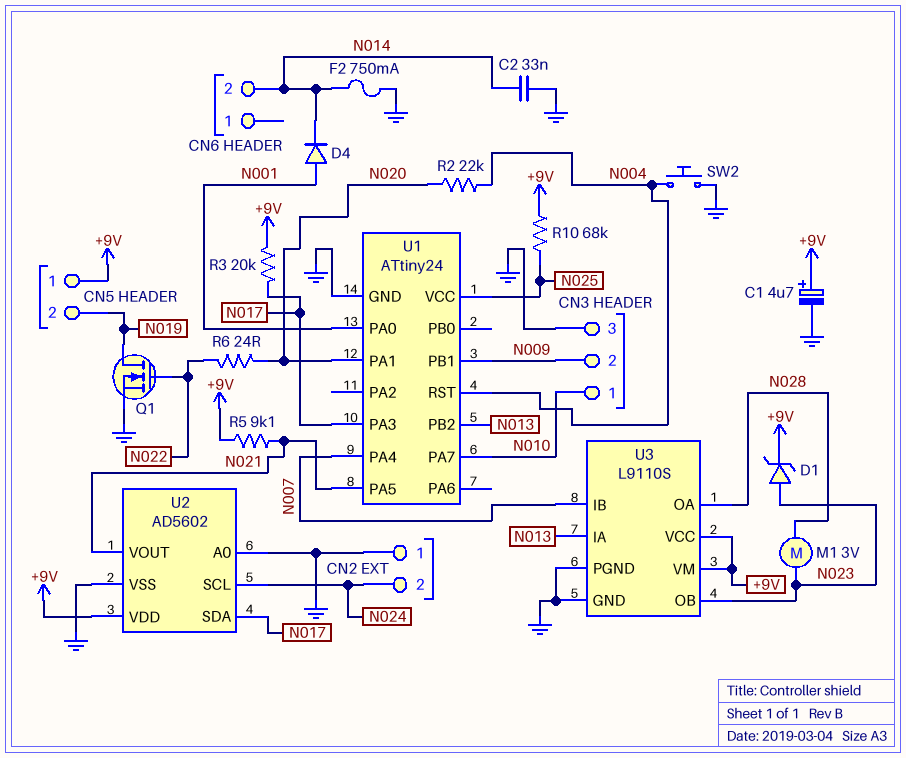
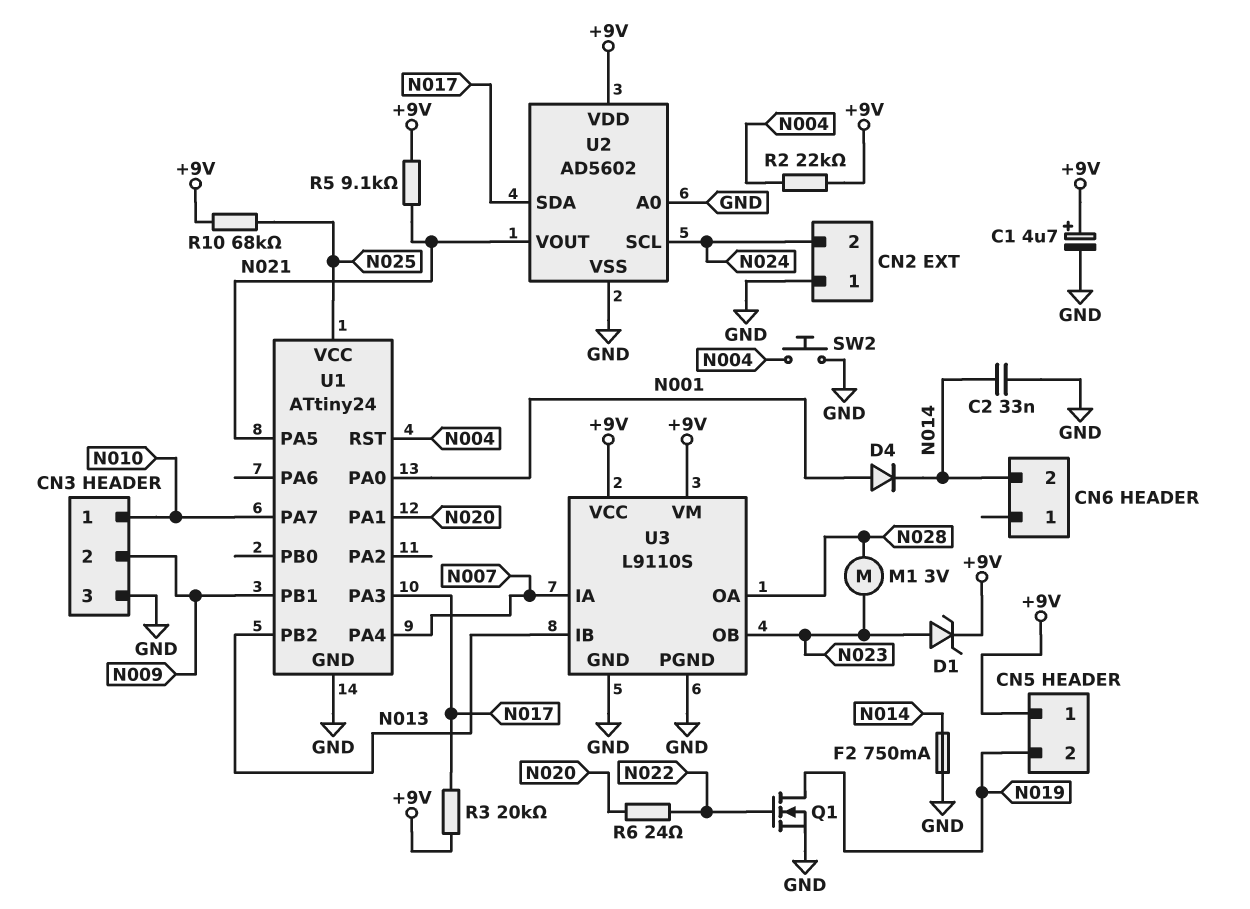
R2: 22k (N004, N020) -> 22k (+9V, N004)
U3 pin IA: N013 -> N007
U3 pin IB: N007 -> N013

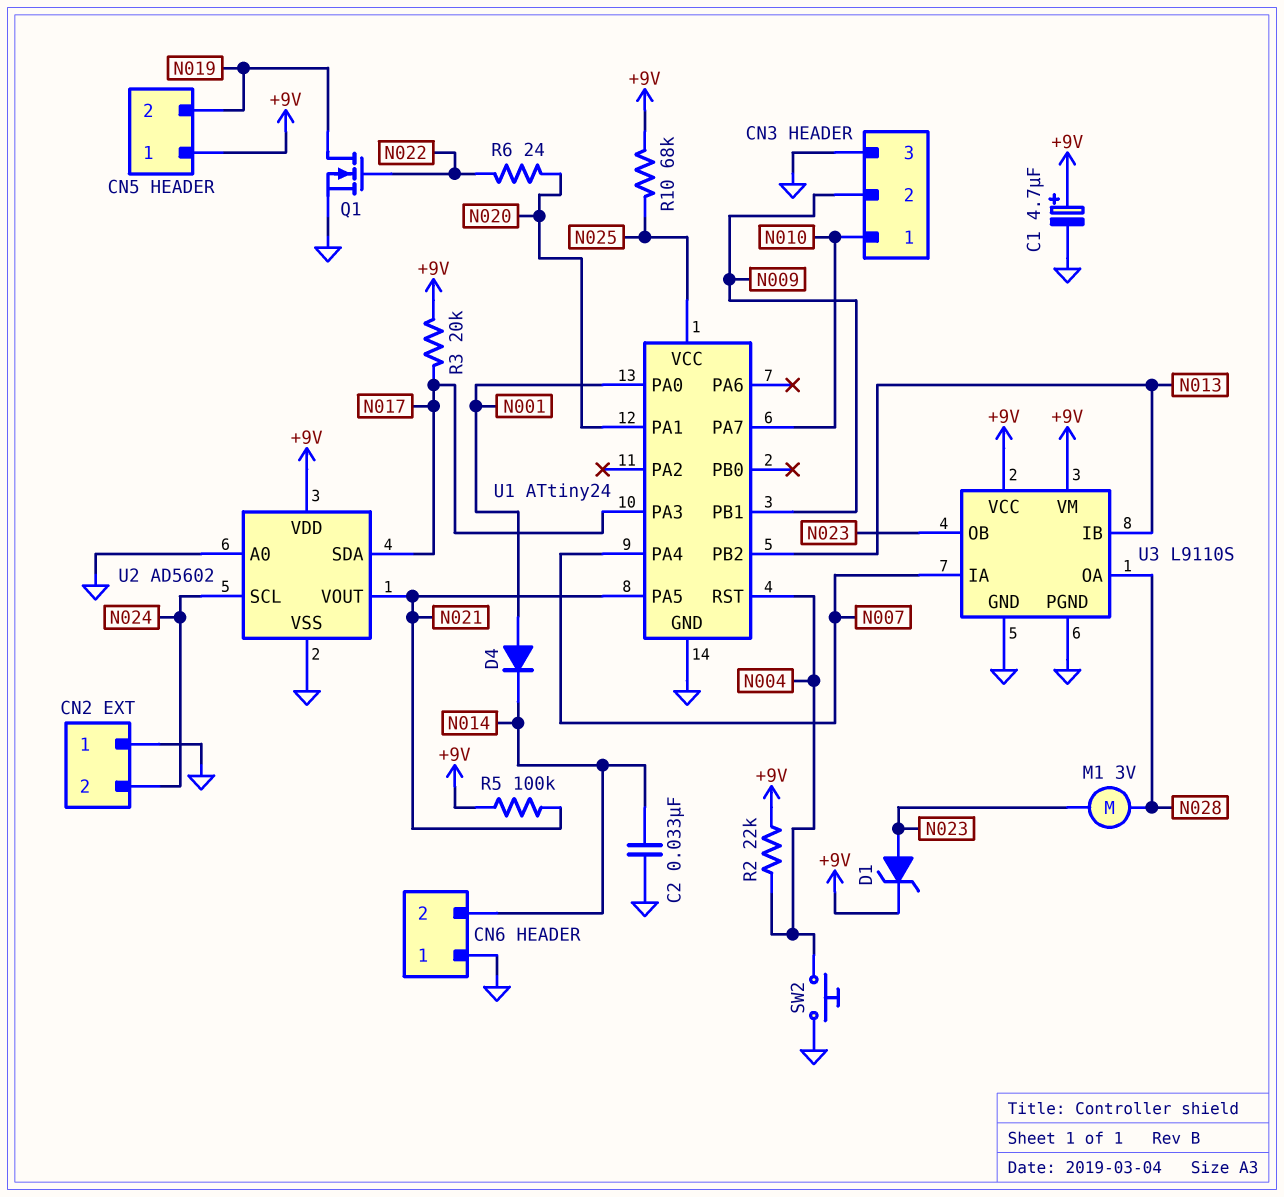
CN6 pin 1: none -> GND
F2: 750mA (GND, N014) -> none
R5: 9.1k (+9V, N021) -> 100k (+9V, N021)

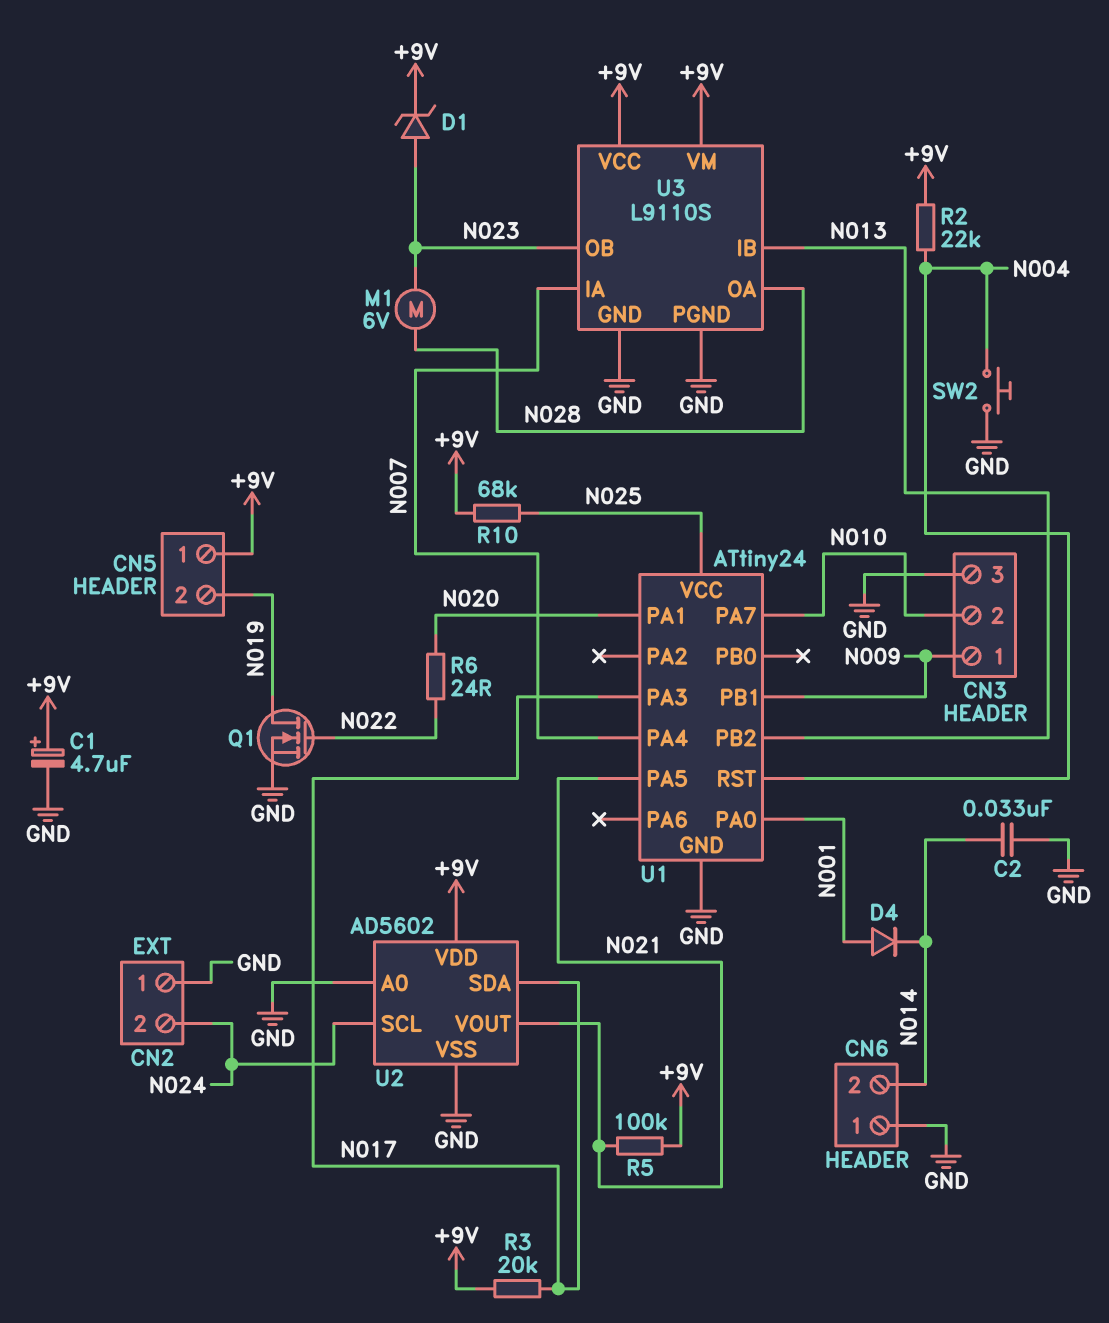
CN3 pin 1: N010 -> N009
CN3 pin 2: N009 -> N010
M1: motor 3V (N023, N028) -> motor 6V (N023, N028)

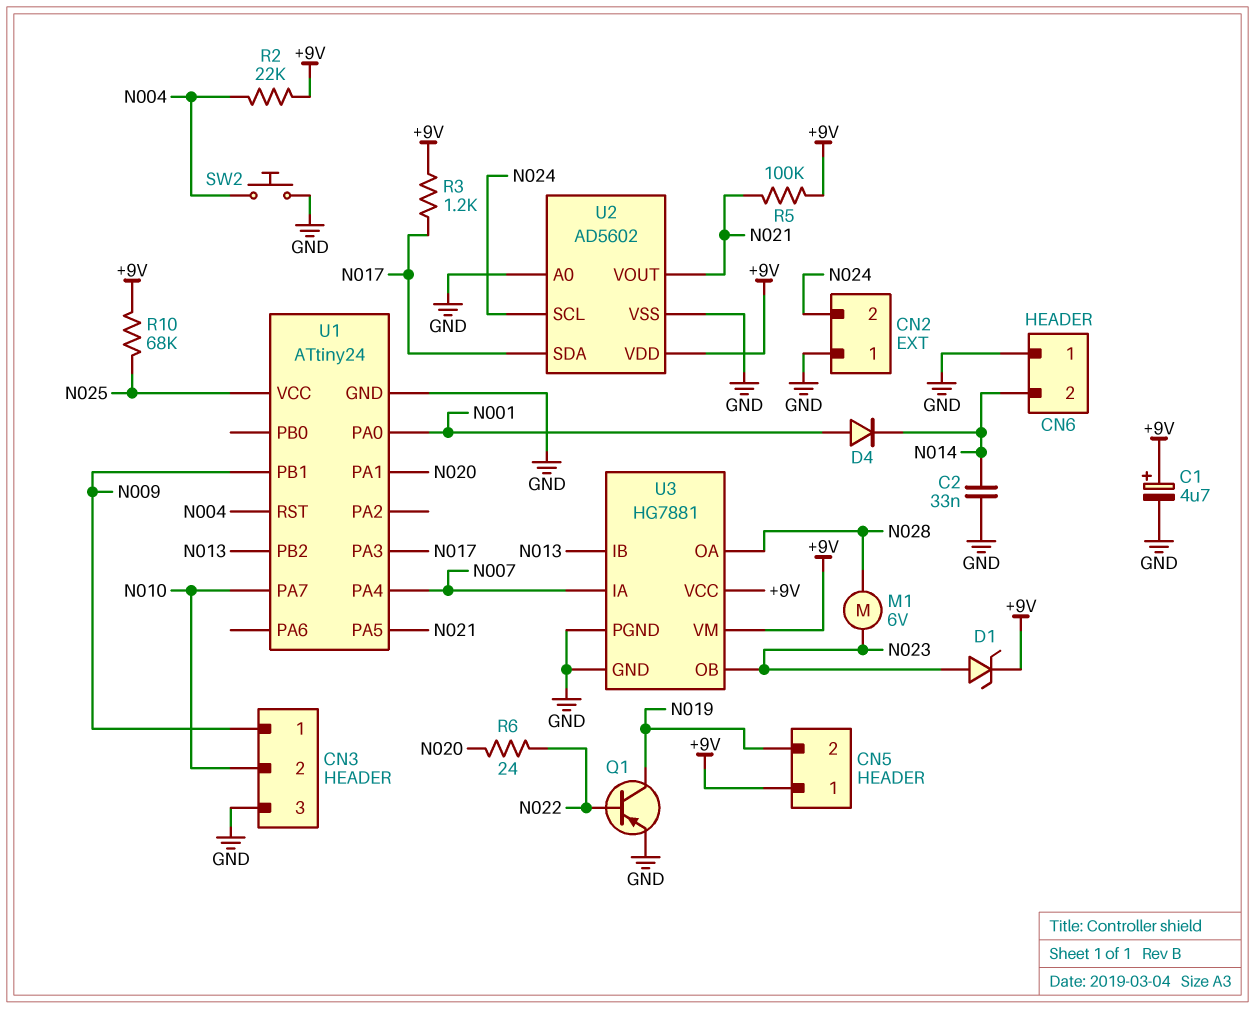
Q1: NMOS (G N022, D N019, S GND) -> PNP (B N022, C N019, E GND)
R3: 20k (+9V, N017) -> 1.2k (+9V, N017)
U3: L9110S -> HG7881

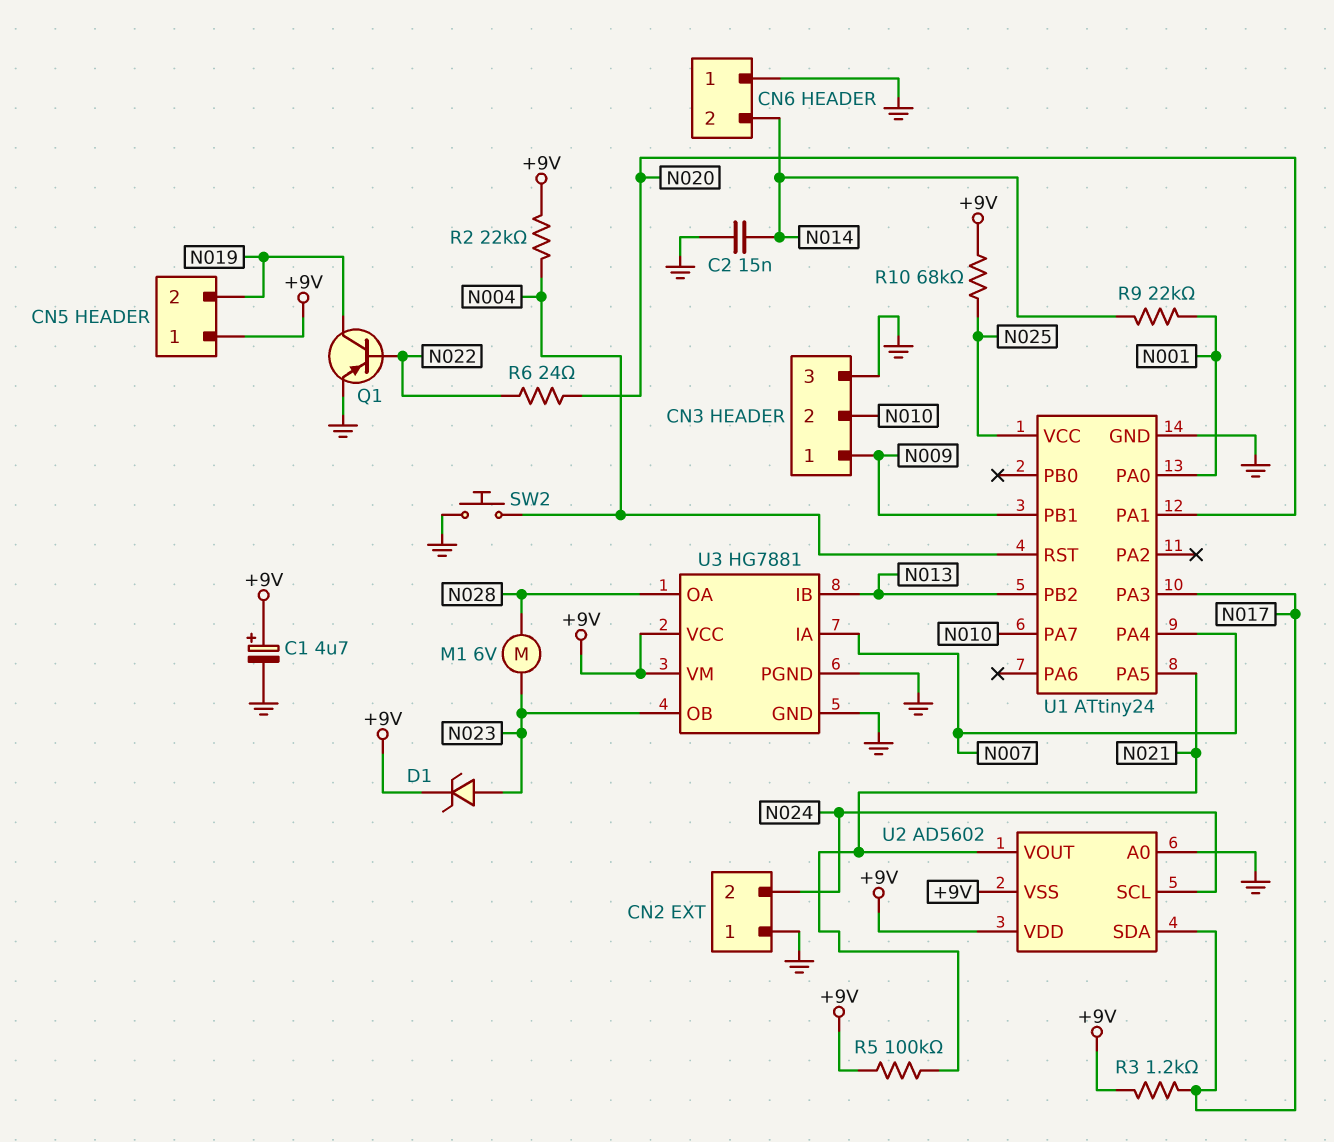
C2: 33nF (GND, N014) -> 15nF (GND, N014)
D4: diode (A N001, K N014) -> none
R9: none -> 22k (N001, N014)
U2 pin VSS: GND -> +9V

